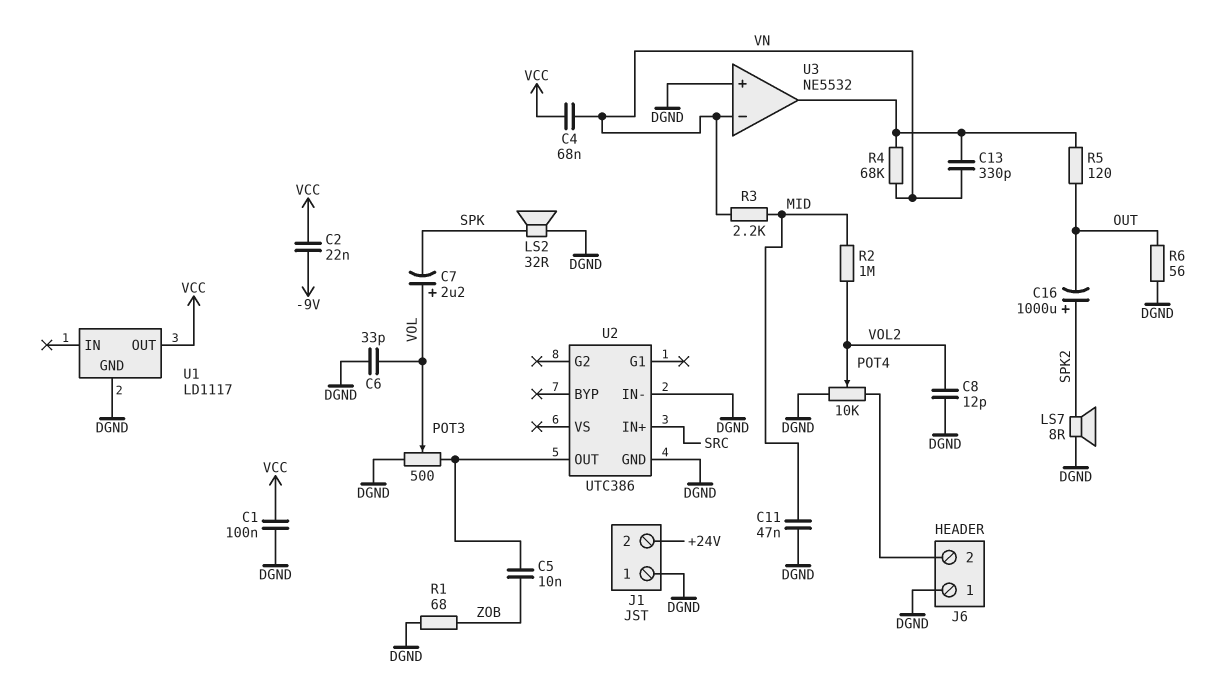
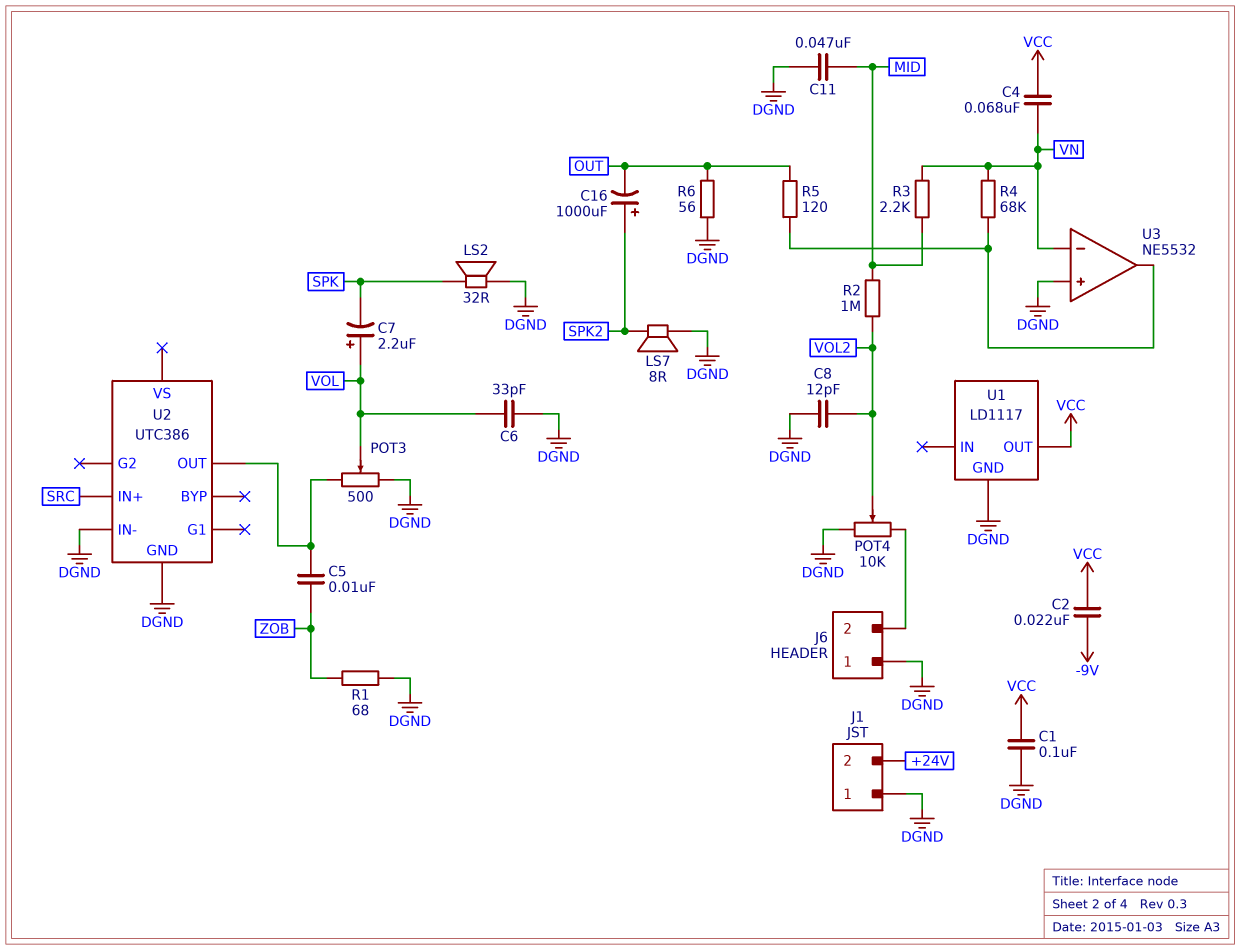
C13: 330pF (U3/out, VN) -> none

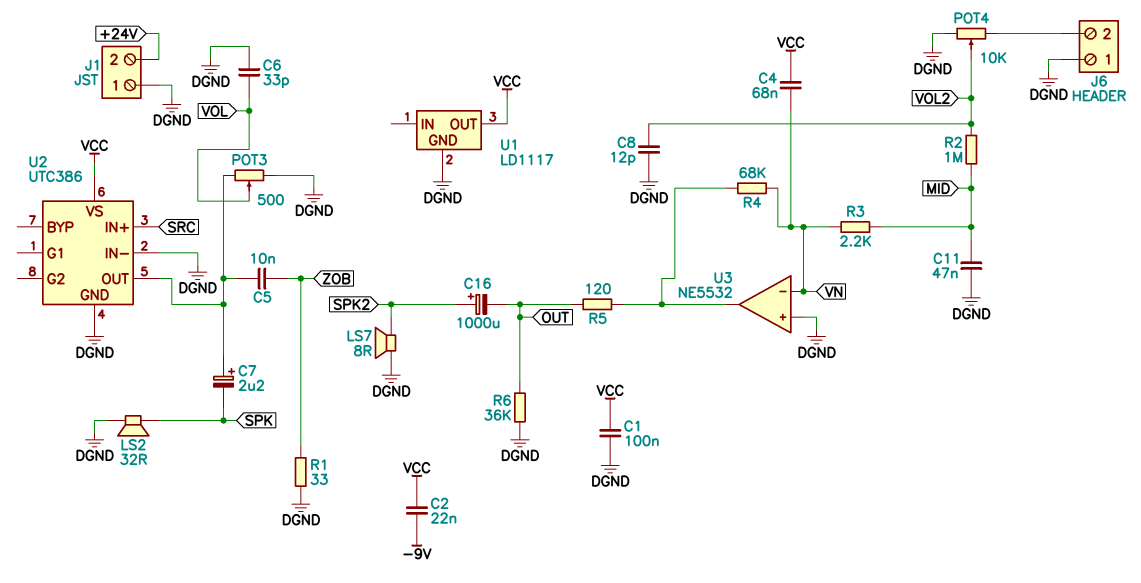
C7: 2.2uF (plus VOL, minus SPK) -> 2.2uF (plus U2/OUT, minus SPK)
R1: 68 (DGND, ZOB) -> 33 (DGND, ZOB)
R6: 56 (DGND, OUT) -> 36k (DGND, OUT)
U2 pin VS: none -> VCC

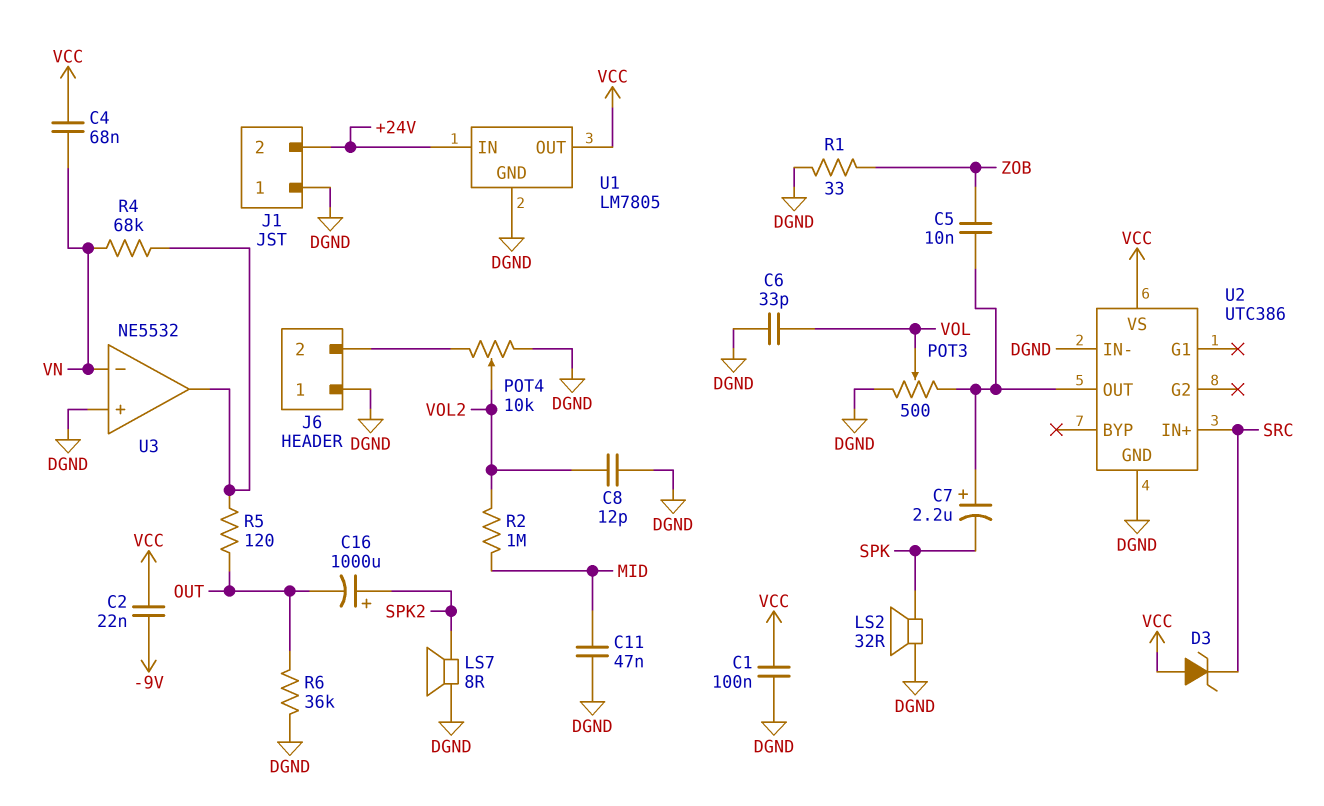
D3: none -> zener (A VCC, K SRC)
R3: 2.2k (MID, VN) -> none
U1: LD1117 -> LM7805
U1 pin IN: none -> +24V

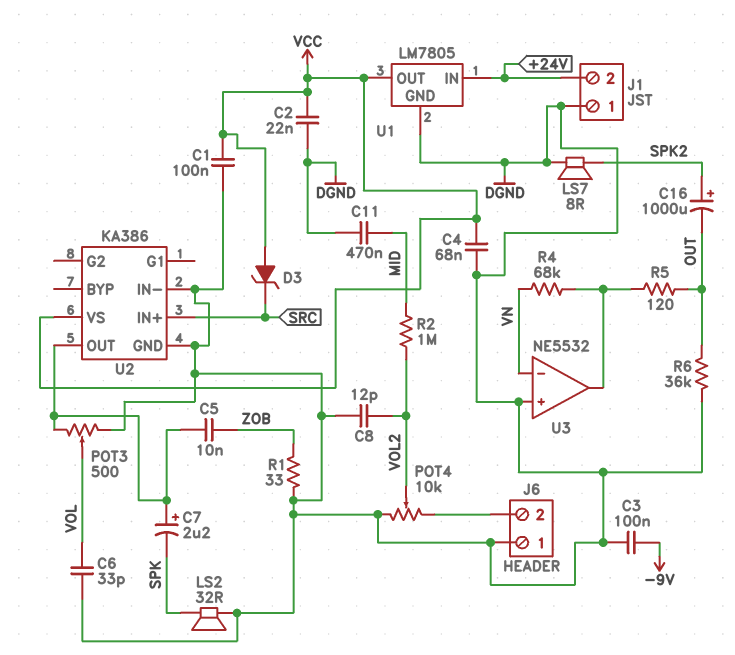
C2: 22nF (-9V, VCC) -> 22nF (DGND, VCC)
C3: none -> 100nF (-9V, DGND)
C4: 68nF (VCC, VN) -> 68nF (DGND, VCC)
C11: 47nF (DGND, MID) -> 470nF (DGND, MID)
U2: UTC386 -> KA386

